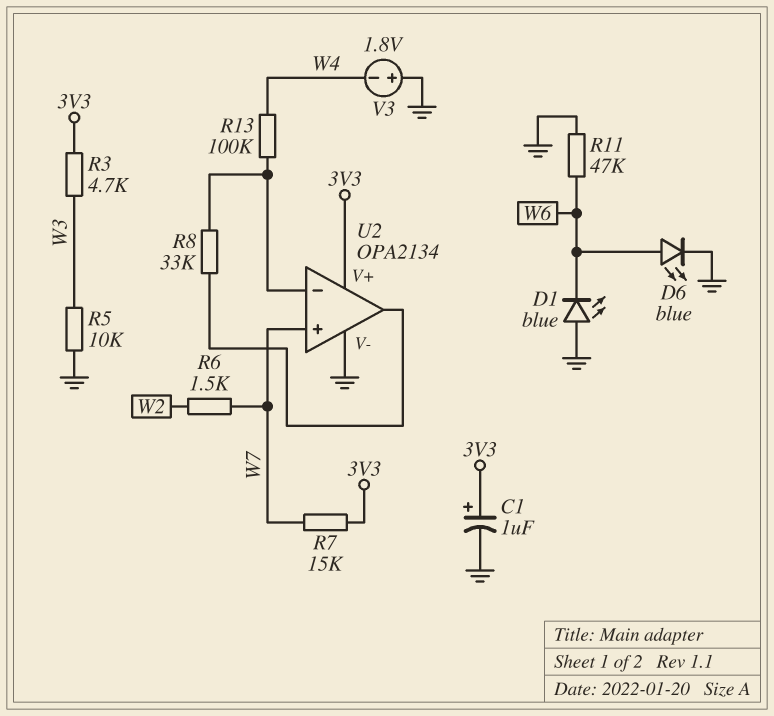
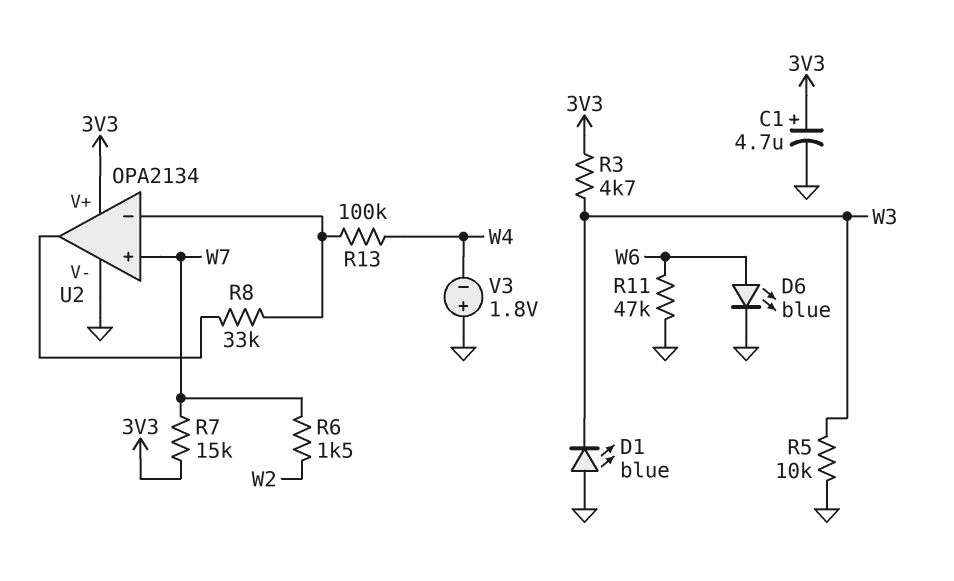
C1: 1uF (plus 3V3, minus GND) -> 4.7uF (plus 3V3, minus GND)
D1: LED blue (A GND, K W6) -> LED blue (A GND, K W3)

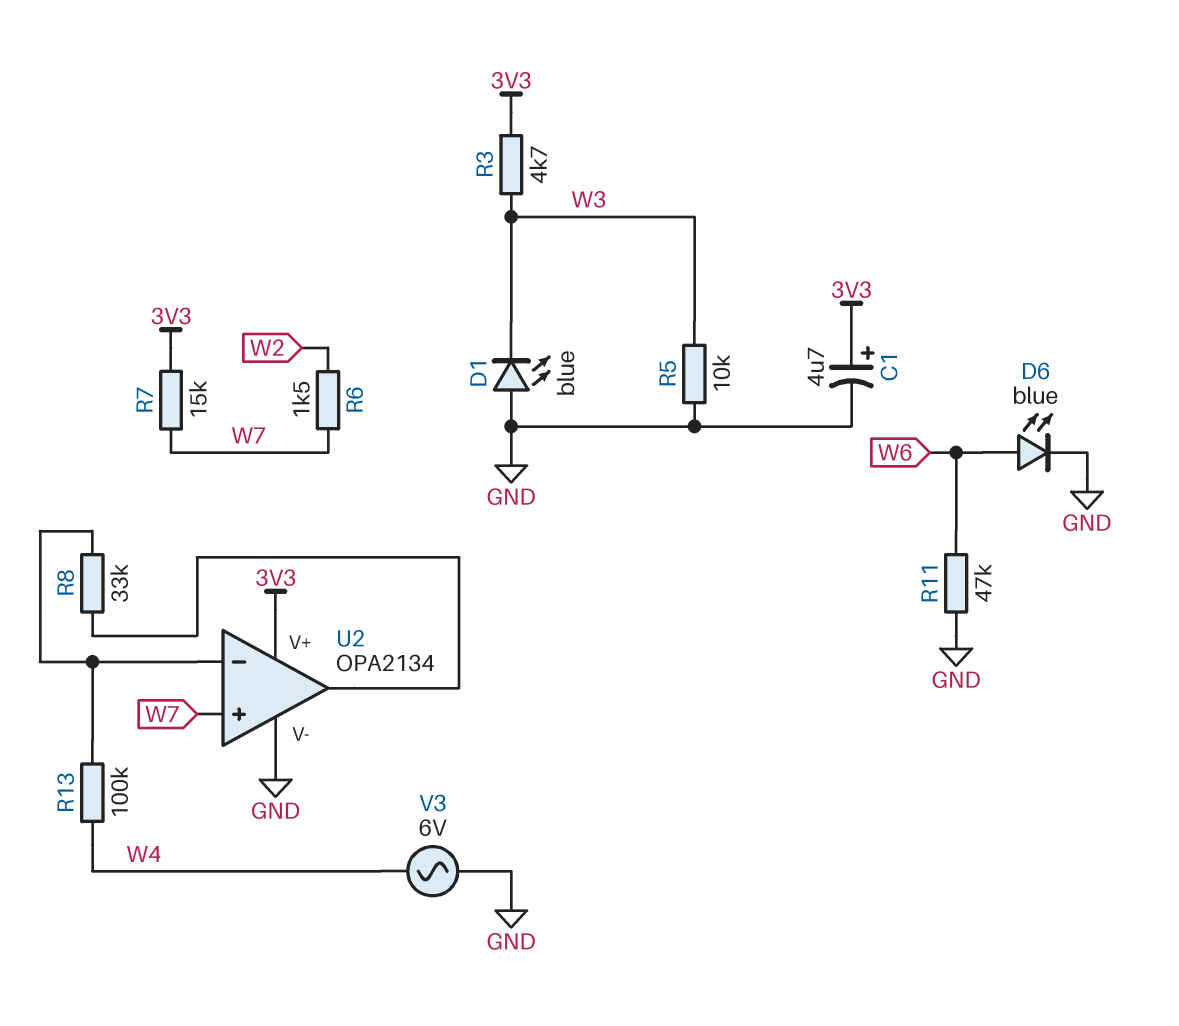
V3: 1.8V (plus GND, minus W4) -> AC 6V (GND, W4)

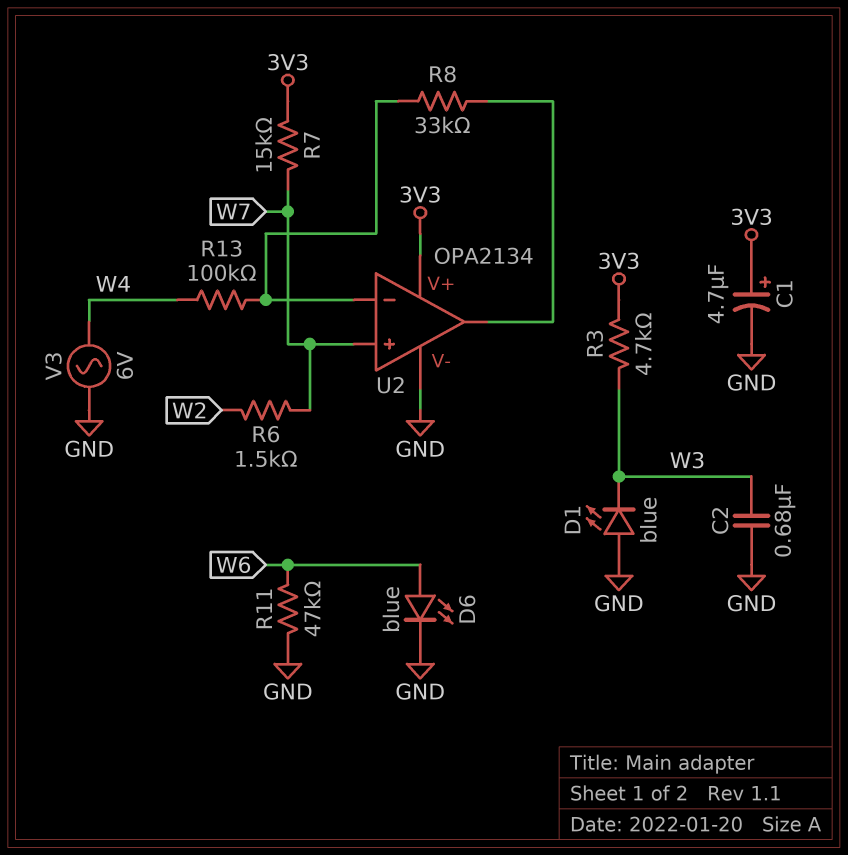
C2: none -> 680nF (GND, W3)
R5: 10k (GND, W3) -> none

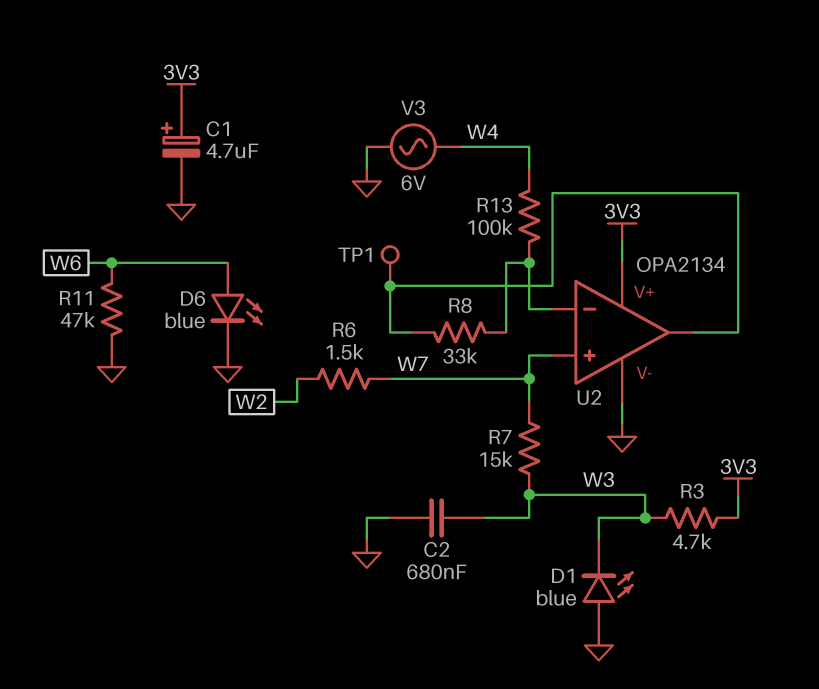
R7: 15k (3V3, W7) -> 15k (W3, W7)
TP1: none -> test point (U2/out)

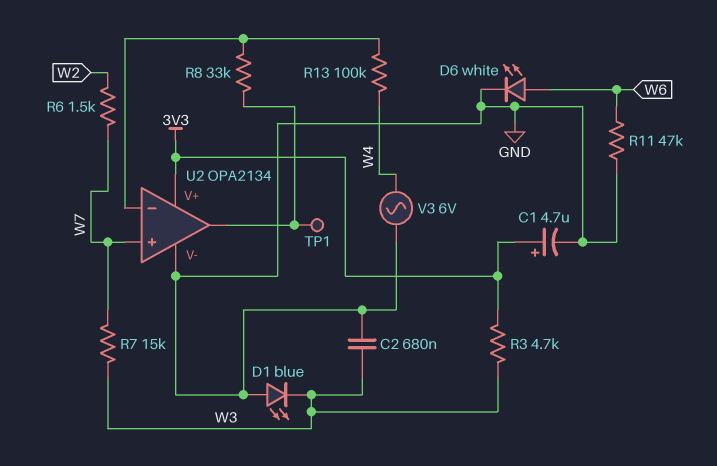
D6: LED blue (A W6, K GND) -> LED white (A W6, K GND)

